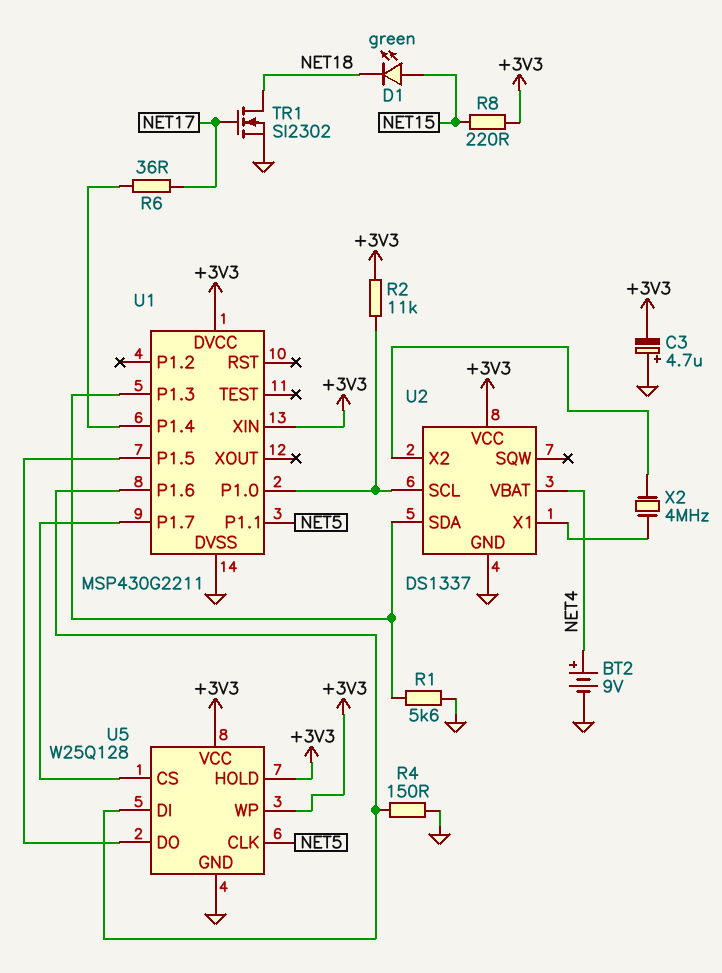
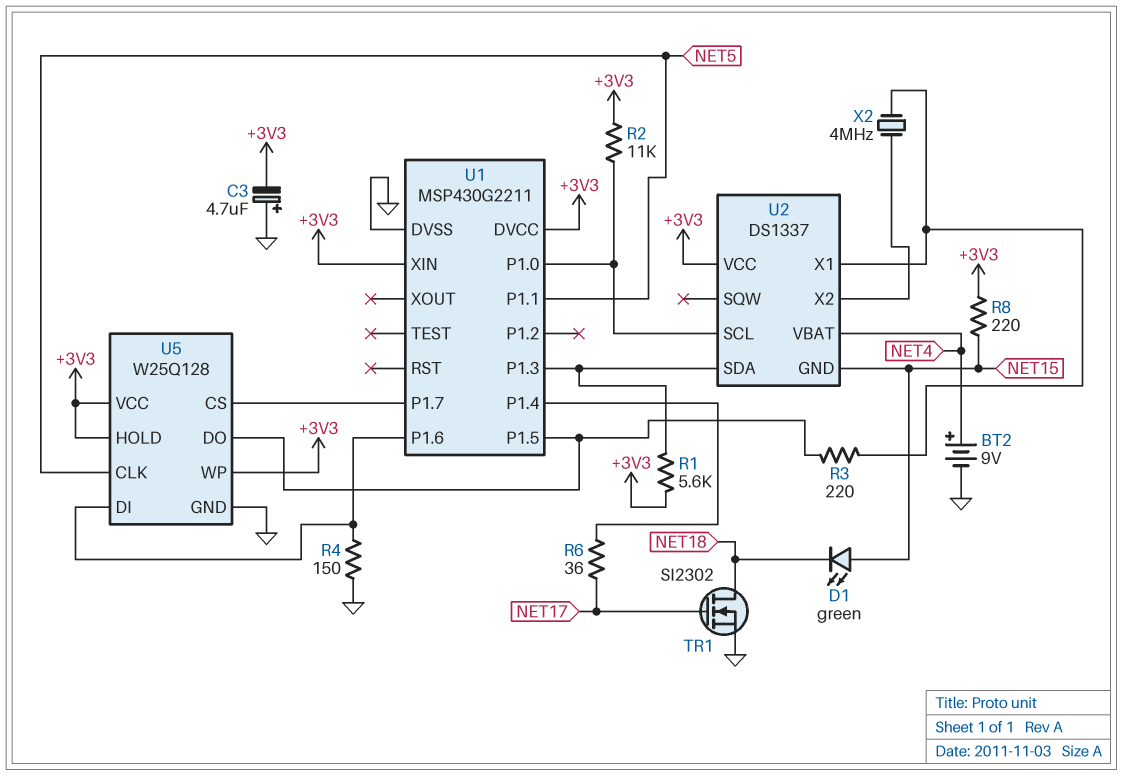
R1: 5.6k (GND, U1/P1.3) -> 5.6k (+3V3, U1/P1.3)
R3: none -> 220 (U1/P1.5, U2/X1)
U2 pin GND: GND -> NET15

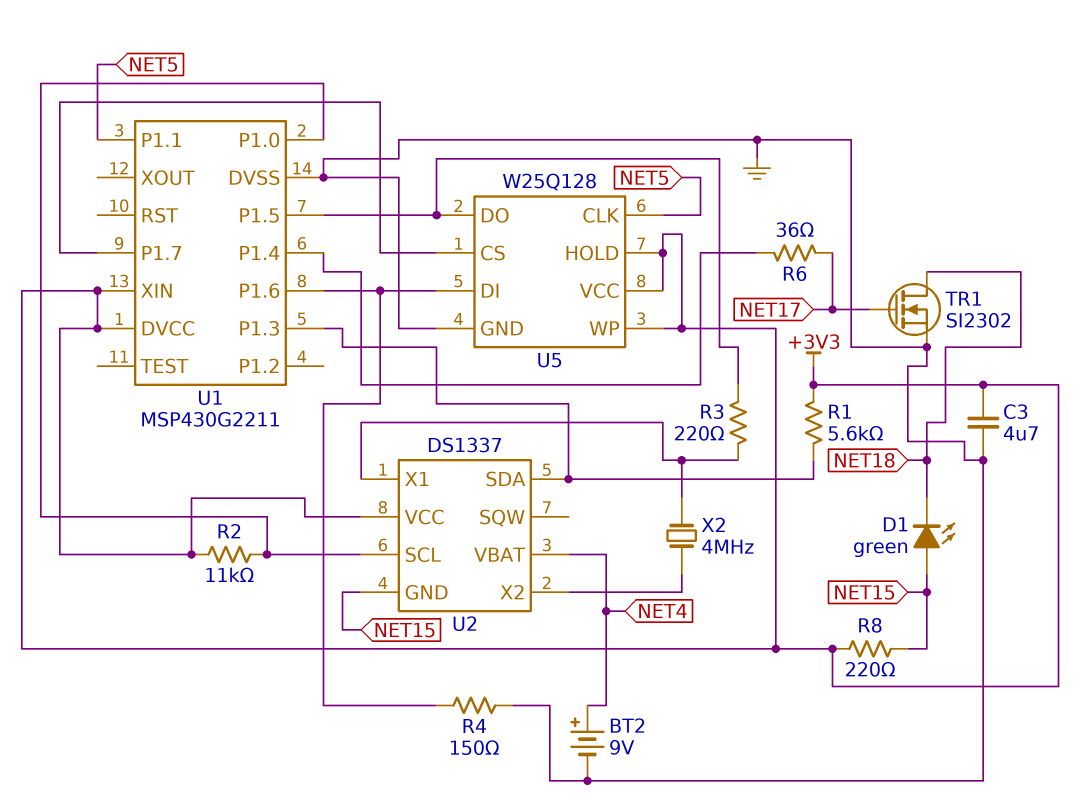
C3: 4.7uF (plus GND, minus +3V3) -> 4.7uF (+3V3, GND)

